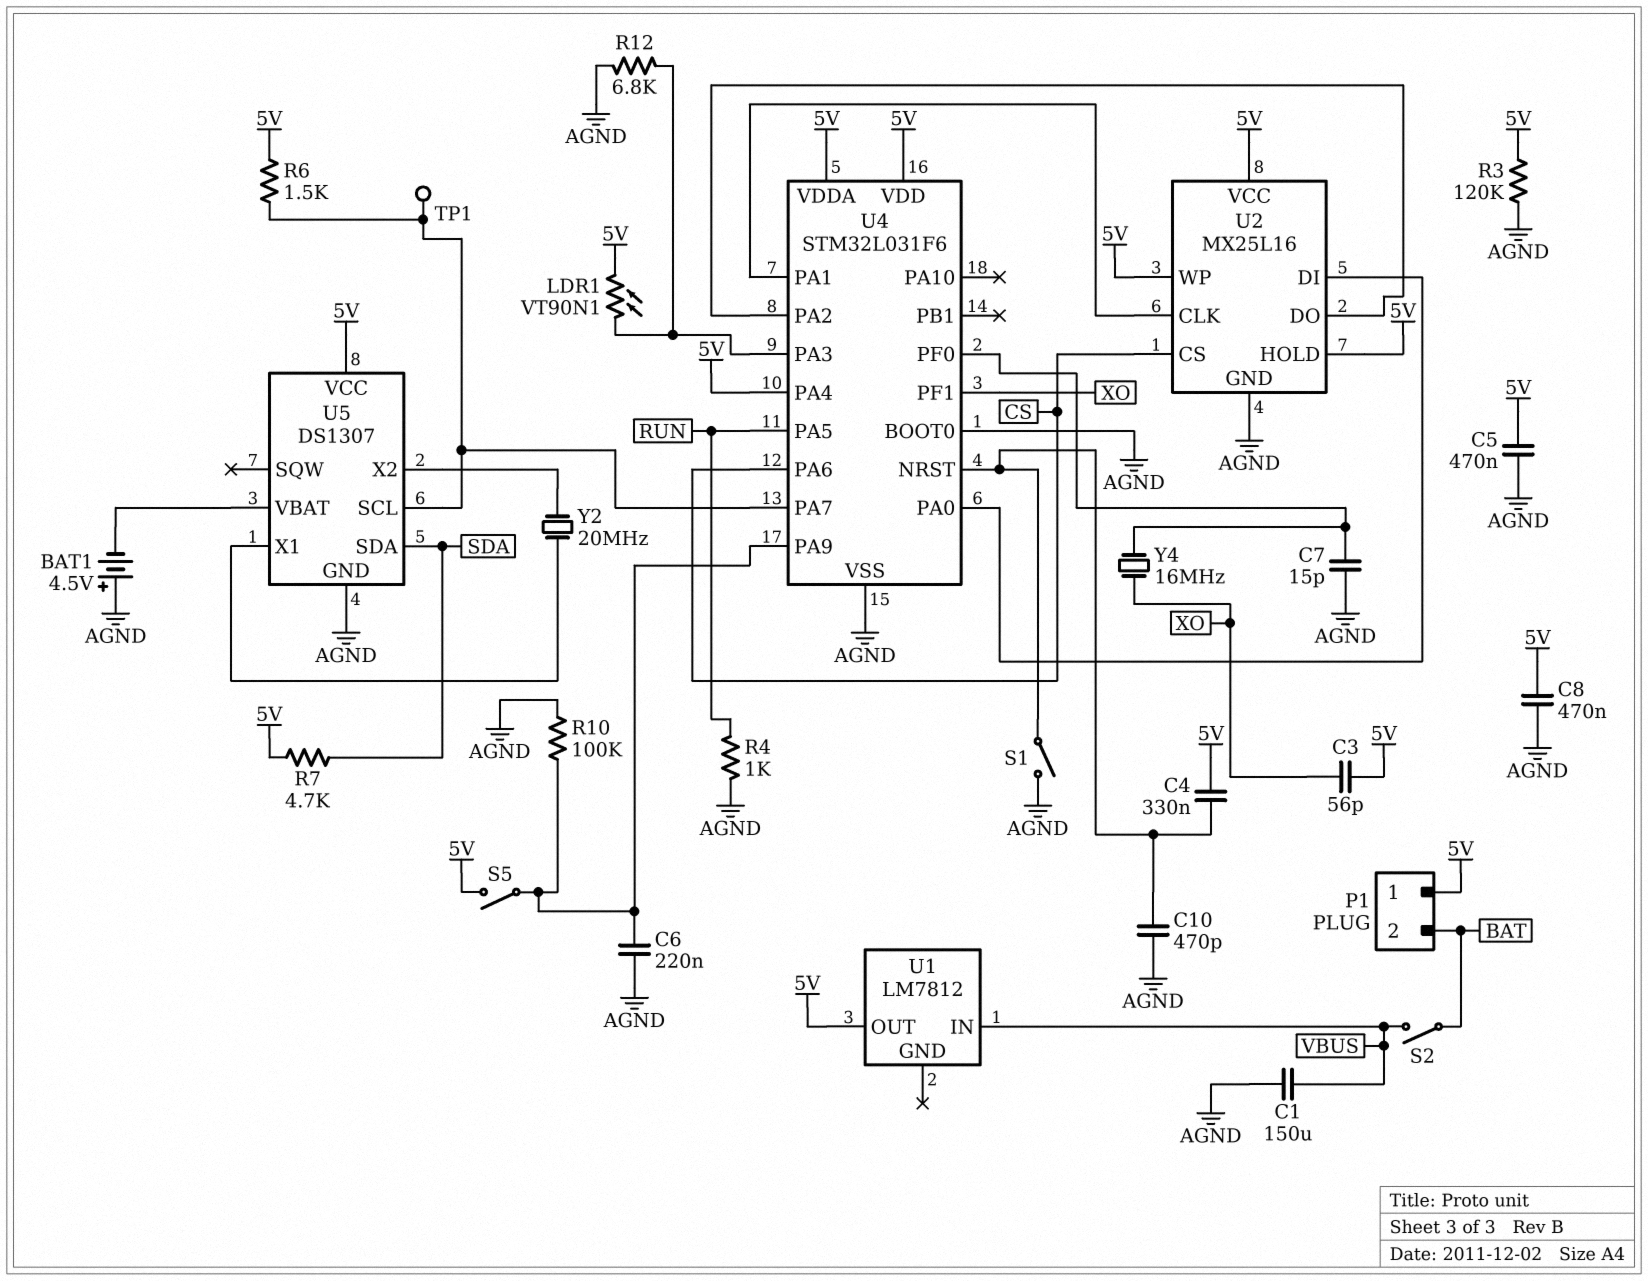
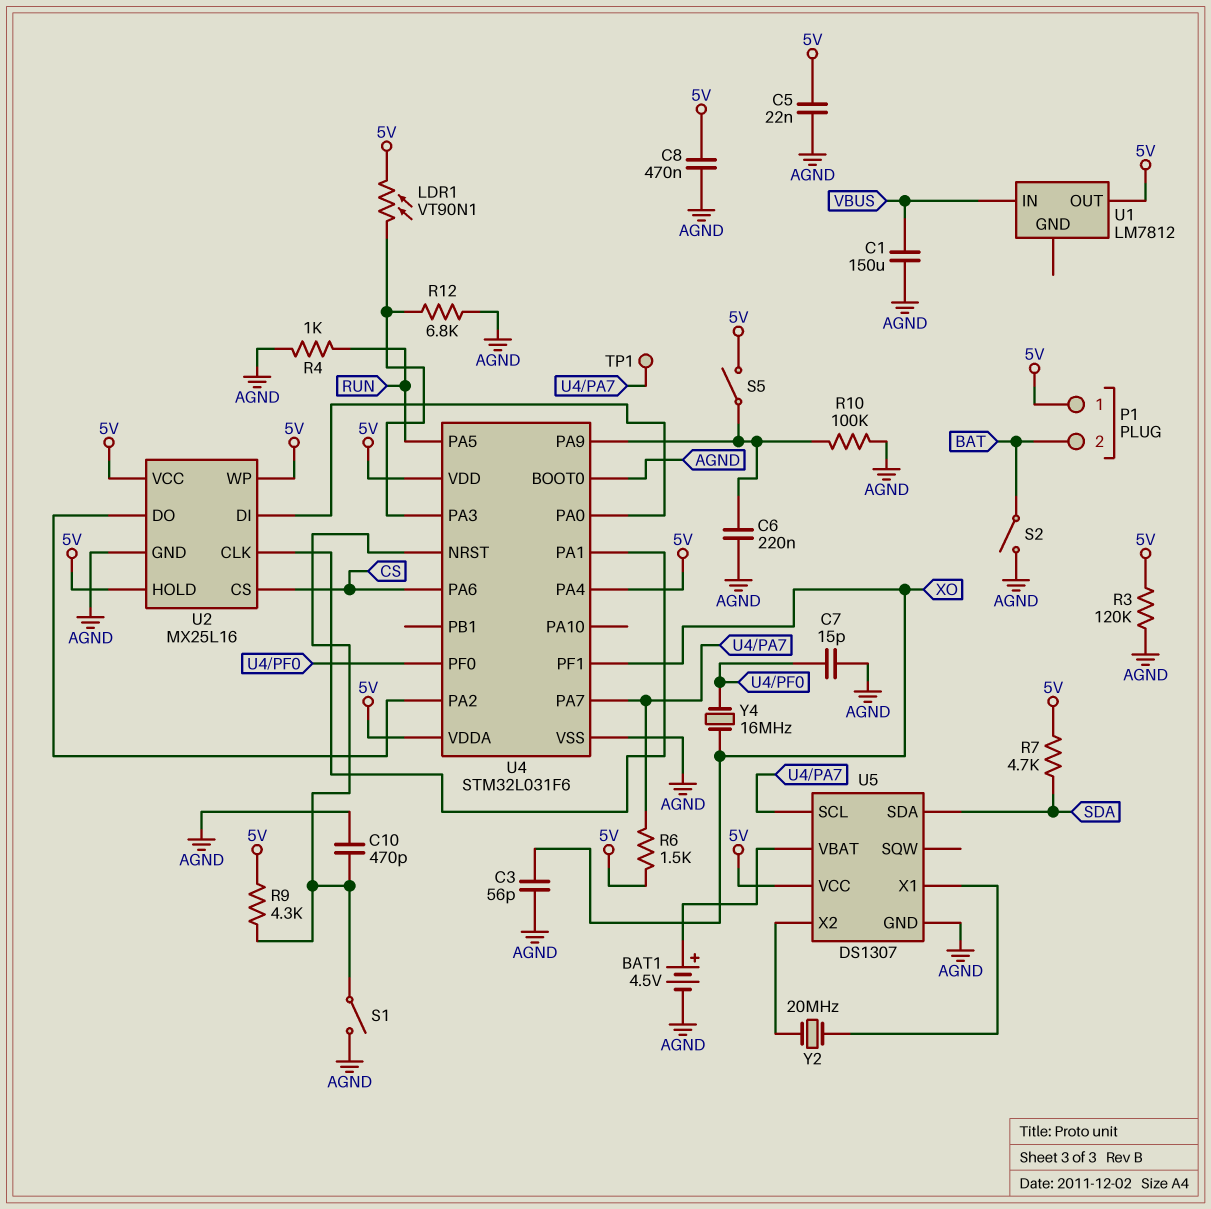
BAT1: 4.5V (plus AGND, minus U5/VBAT) -> 4.5V (plus U5/VBAT, minus AGND)
C3: 56pF (5V, XO) -> 56pF (AGND, XO)
C4: 330nF (5V, U4/NRST) -> none
C5: 470nF (5V, AGND) -> 22nF (5V, AGND)
R9: none -> 4.3k (5V, U4/NRST)
S2: switch (BAT, VBUS) -> switch (AGND, BAT)

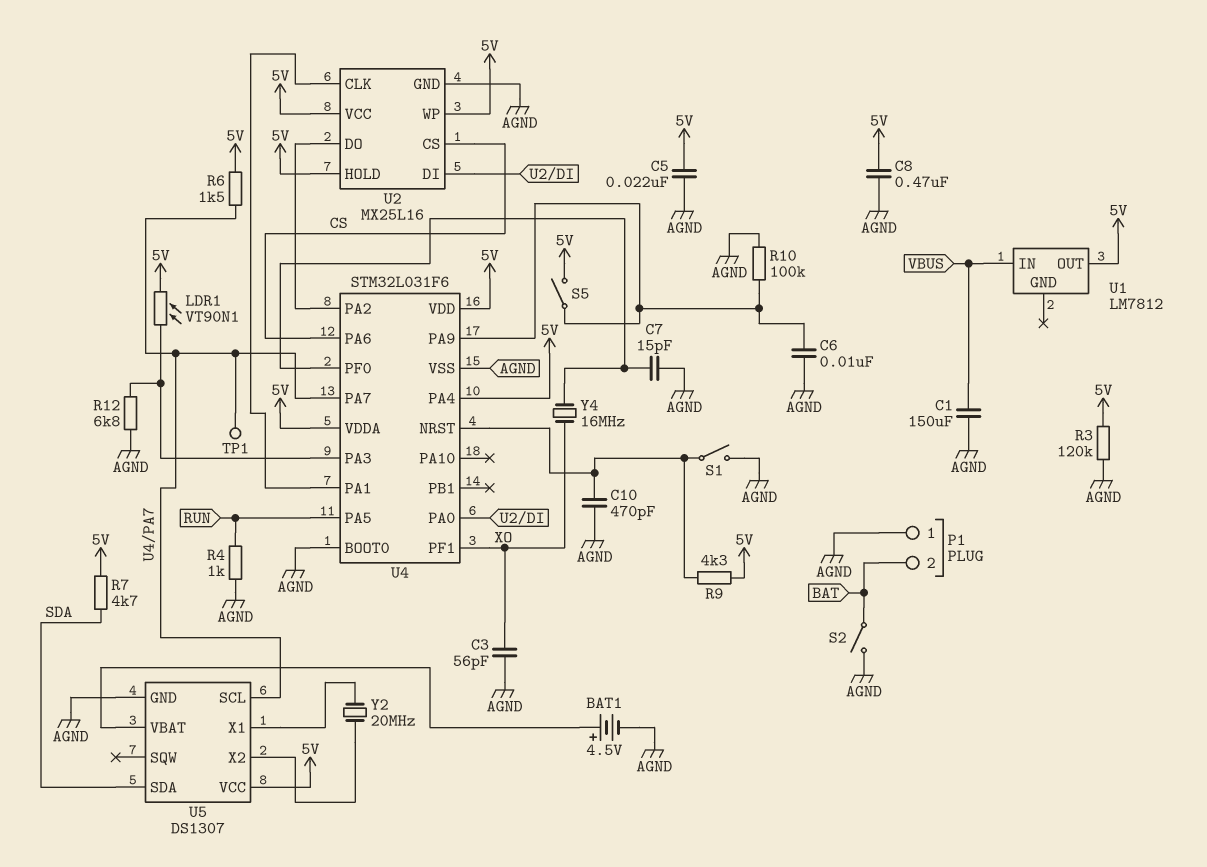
C6: 220nF (AGND, U4/PA9) -> 10nF (AGND, U4/PA9)
P1 pin 1: 5V -> AGND

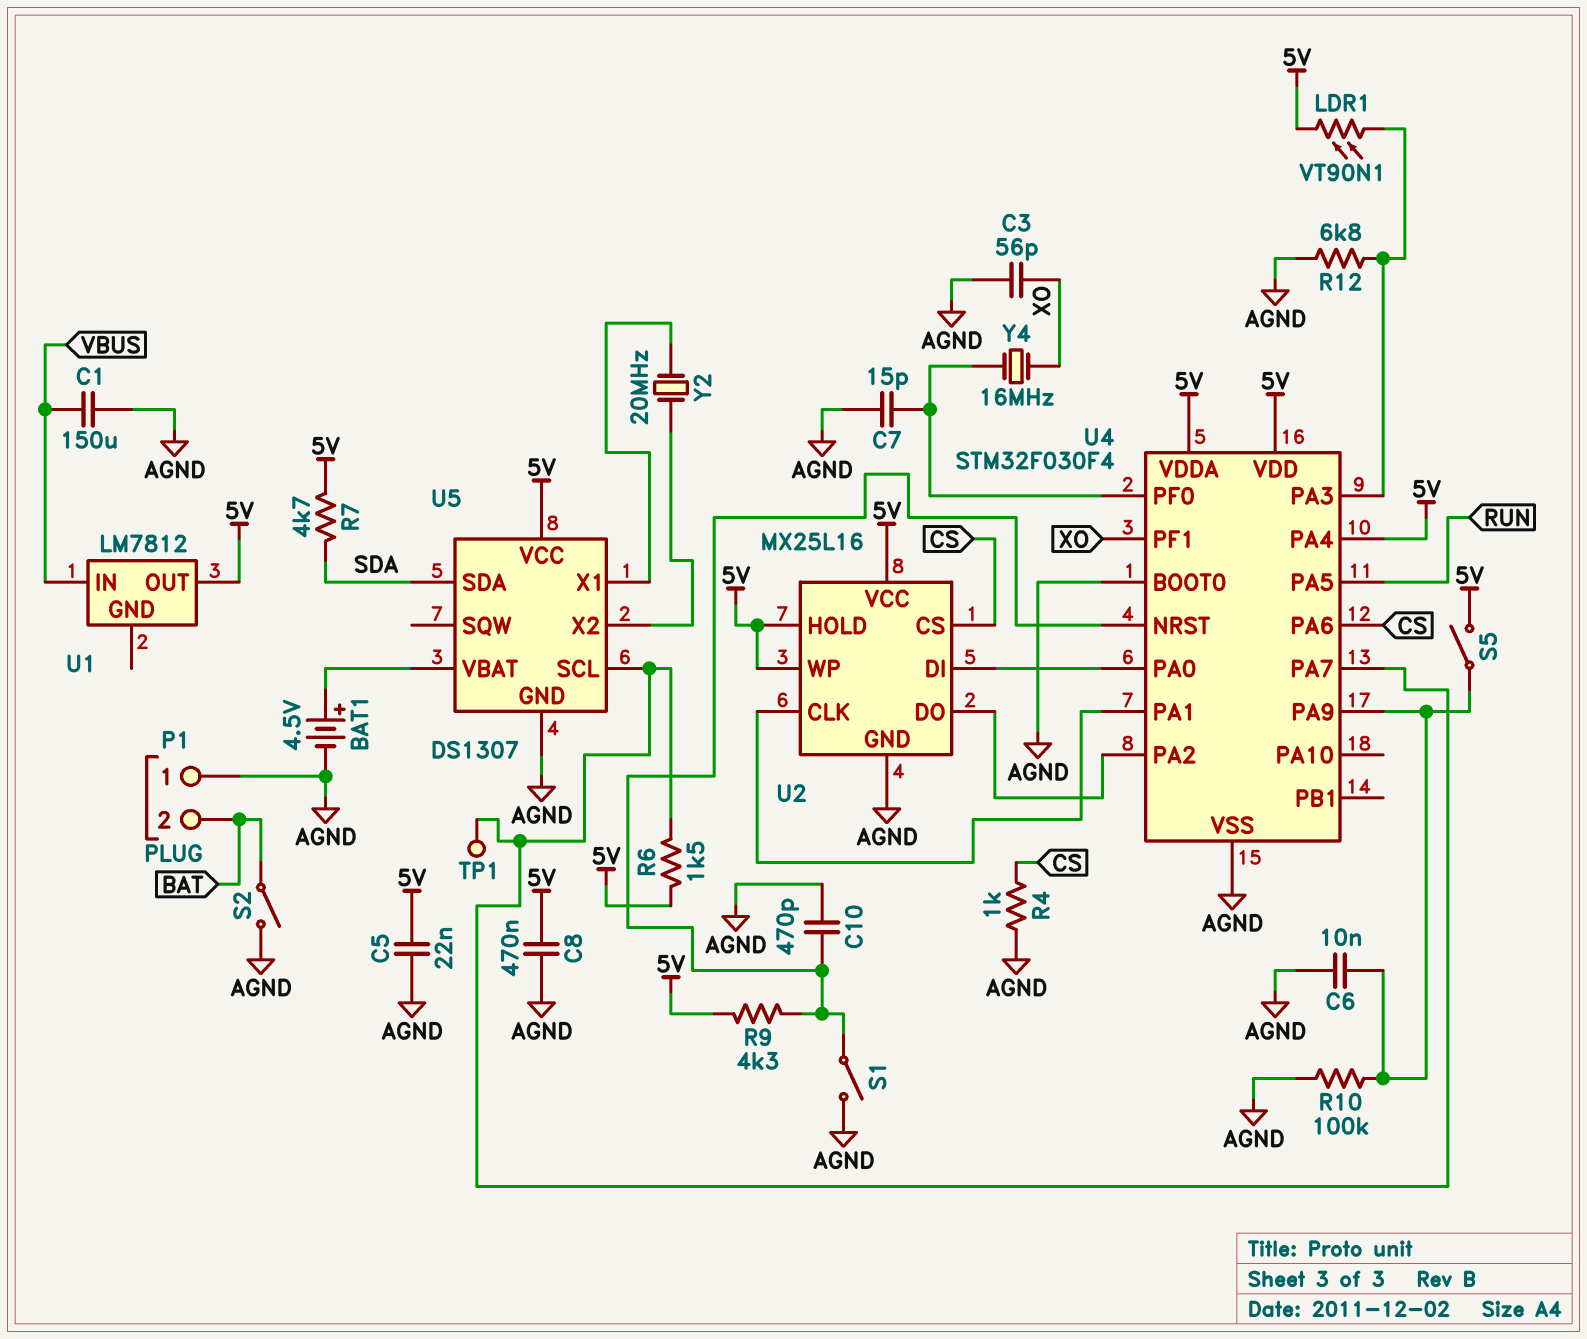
R3: 120k (5V, AGND) -> none
R4: 1k (AGND, RUN) -> 1k (AGND, CS)
U4: STM32L031F6 -> STM32F030F4

